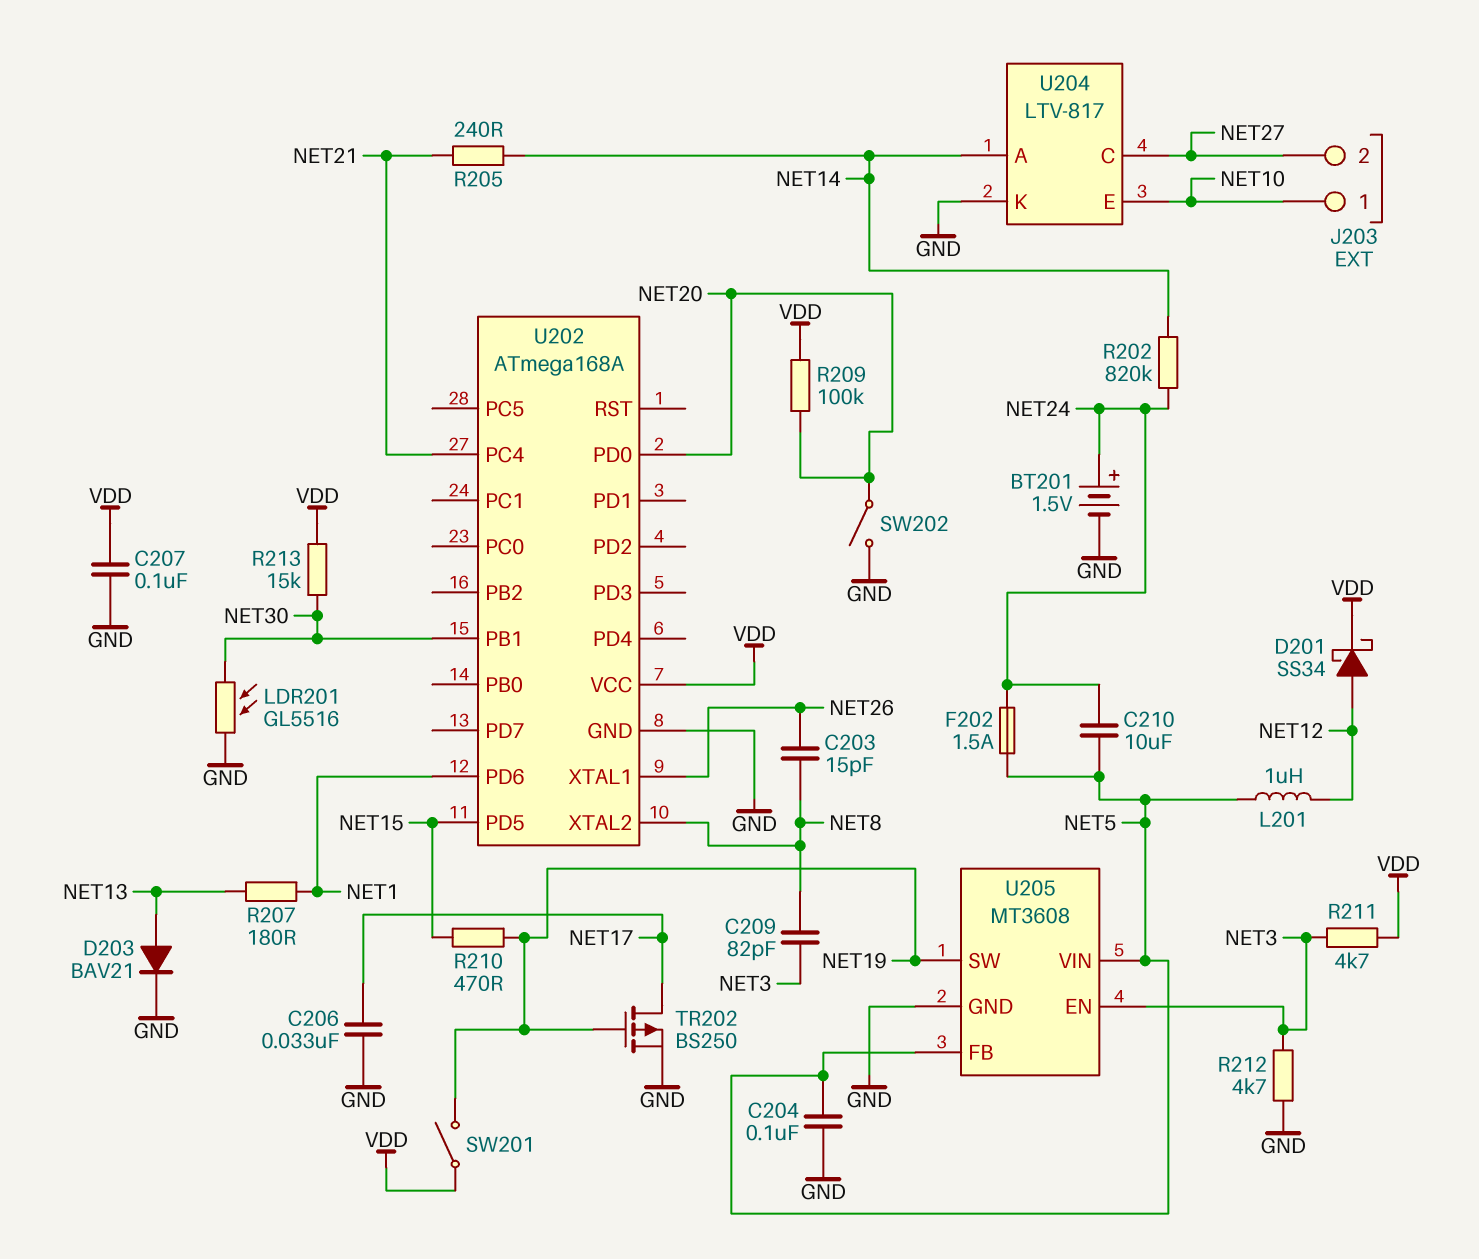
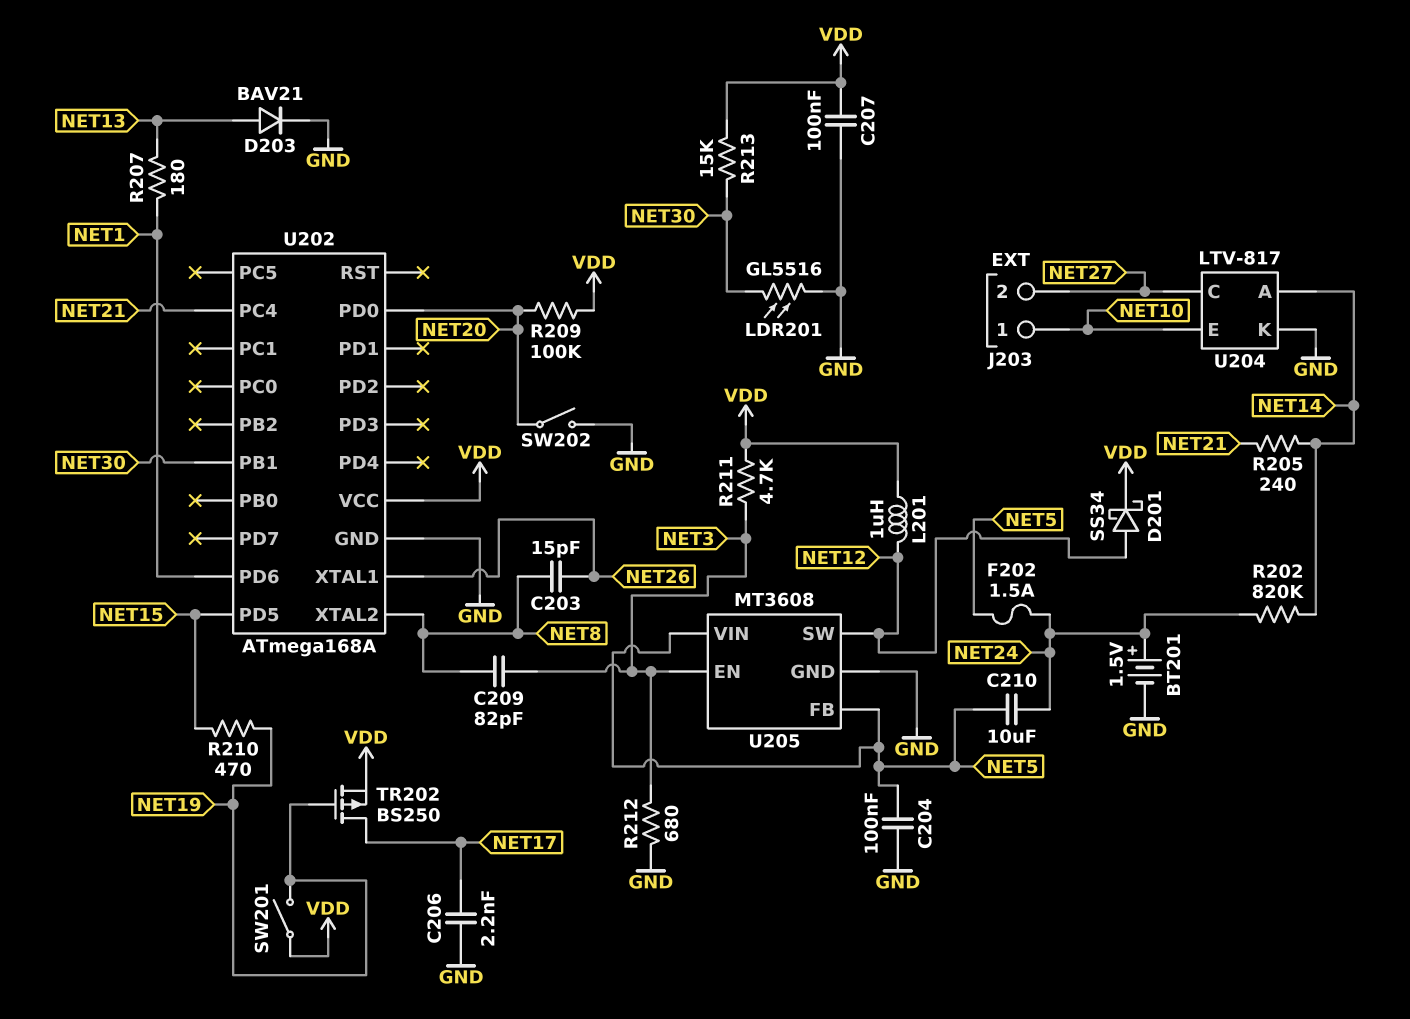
C206: 33nF (GND, NET17) -> 2.2nF (GND, NET17)
L201: 1uH (NET5, NET12) -> 1uH (NET12, VDD)
R212: 4.7k (GND, NET3) -> 680 (GND, NET3)
TR202: PMOS BS250 (G NET19, D NET17, S GND) -> PMOS BS250 (G NET19, D NET17, S VDD)
U205 pin SW: NET19 -> NET12

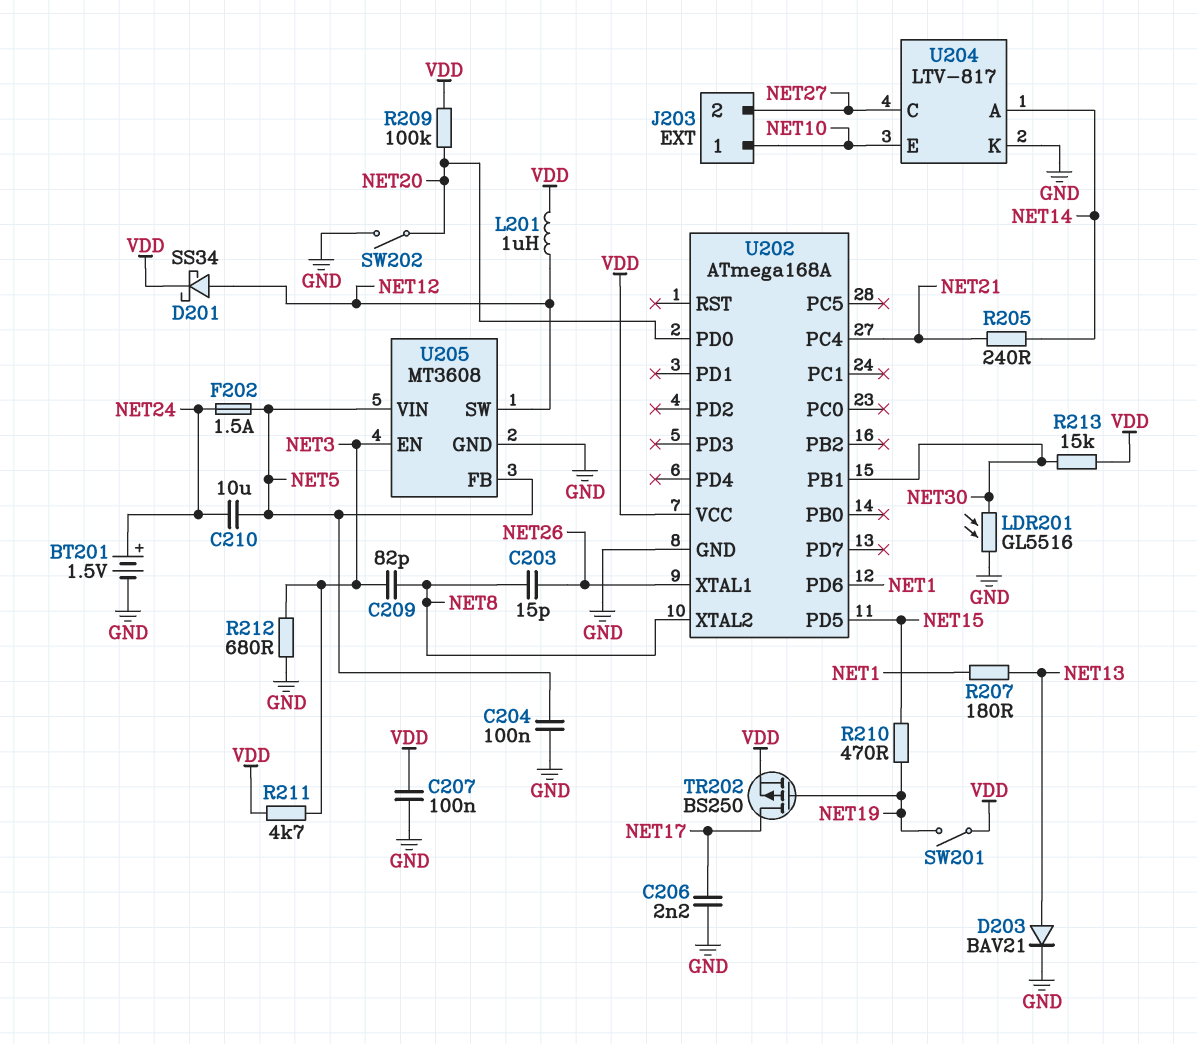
R202: 820k (NET14, NET24) -> none

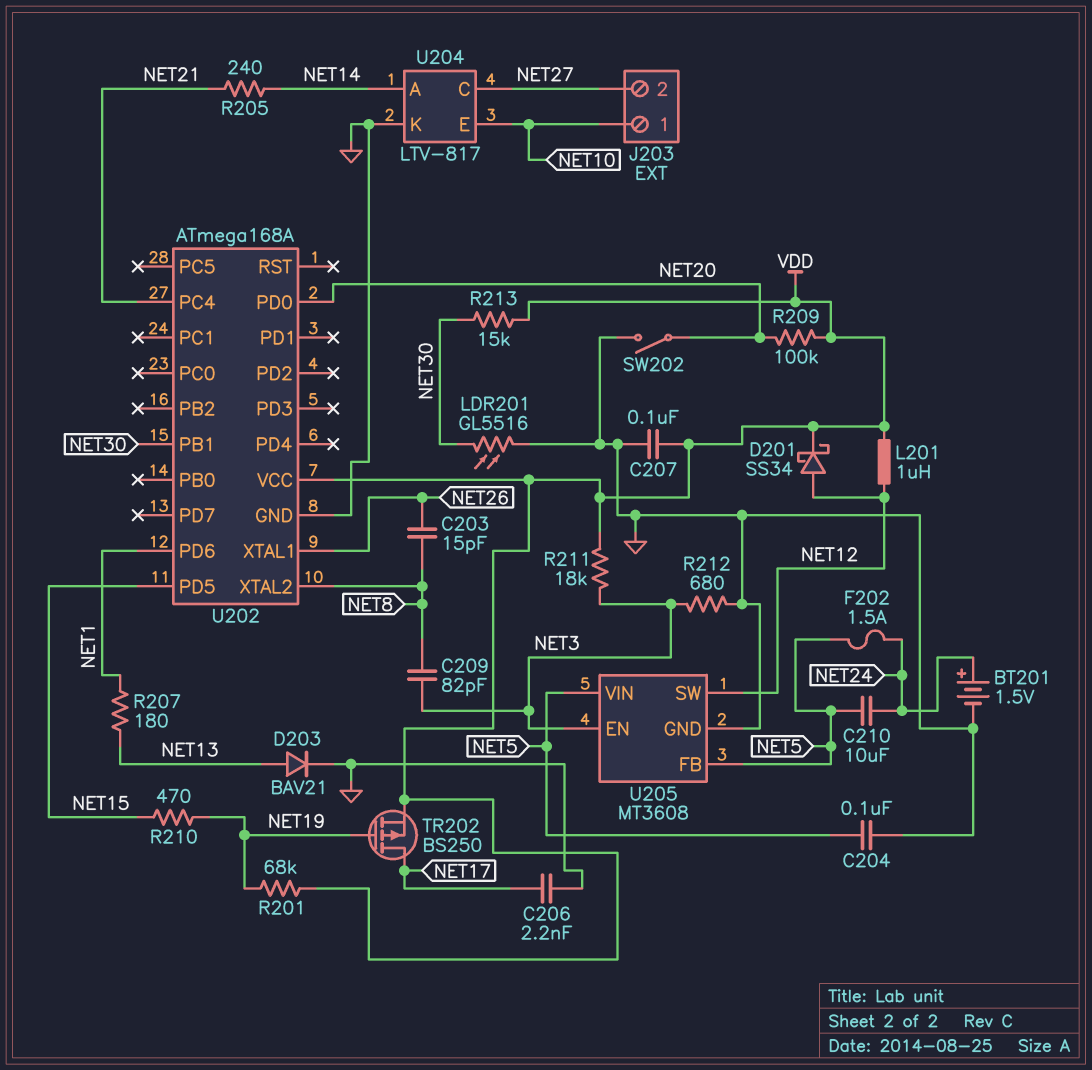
R201: none -> 68k (NET19, VDD)
R211: 4.7k (NET3, VDD) -> 18k (NET3, VDD)
SW201: switch (NET19, VDD) -> none

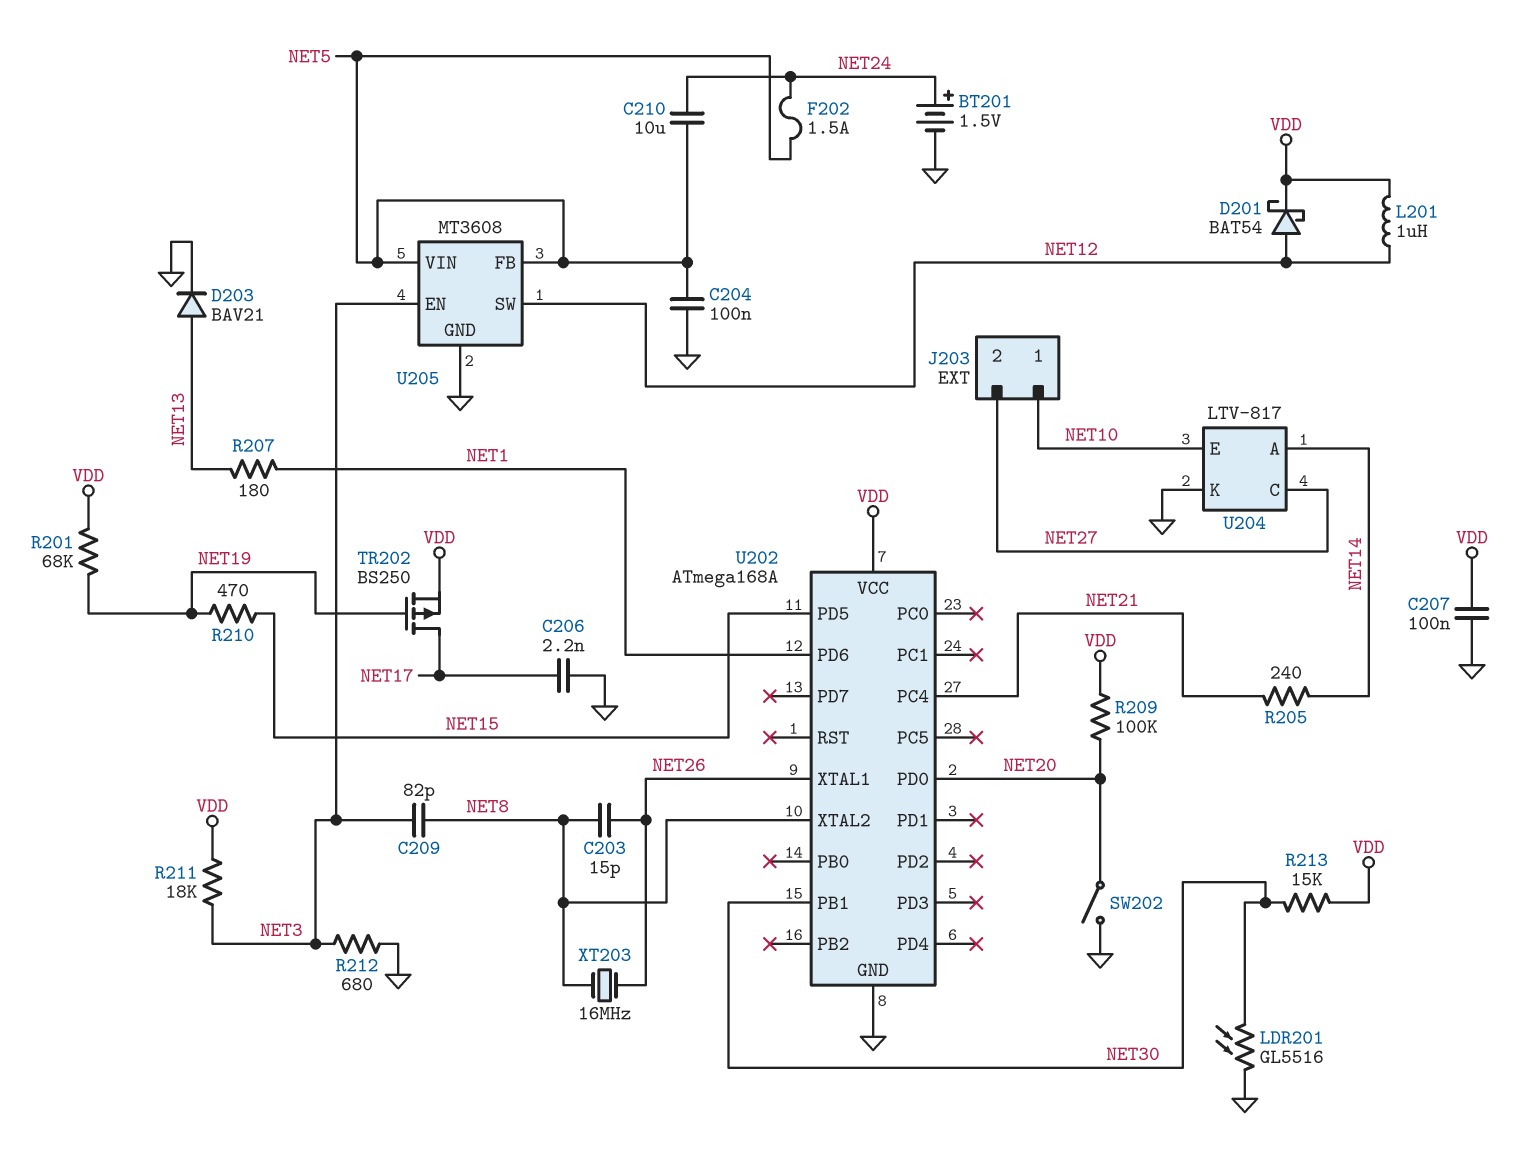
D201: schottky SS34 (A NET12, K VDD) -> schottky BAT54 (A NET12, K VDD)
XT203: none -> 16MHz (NET8, NET26)

